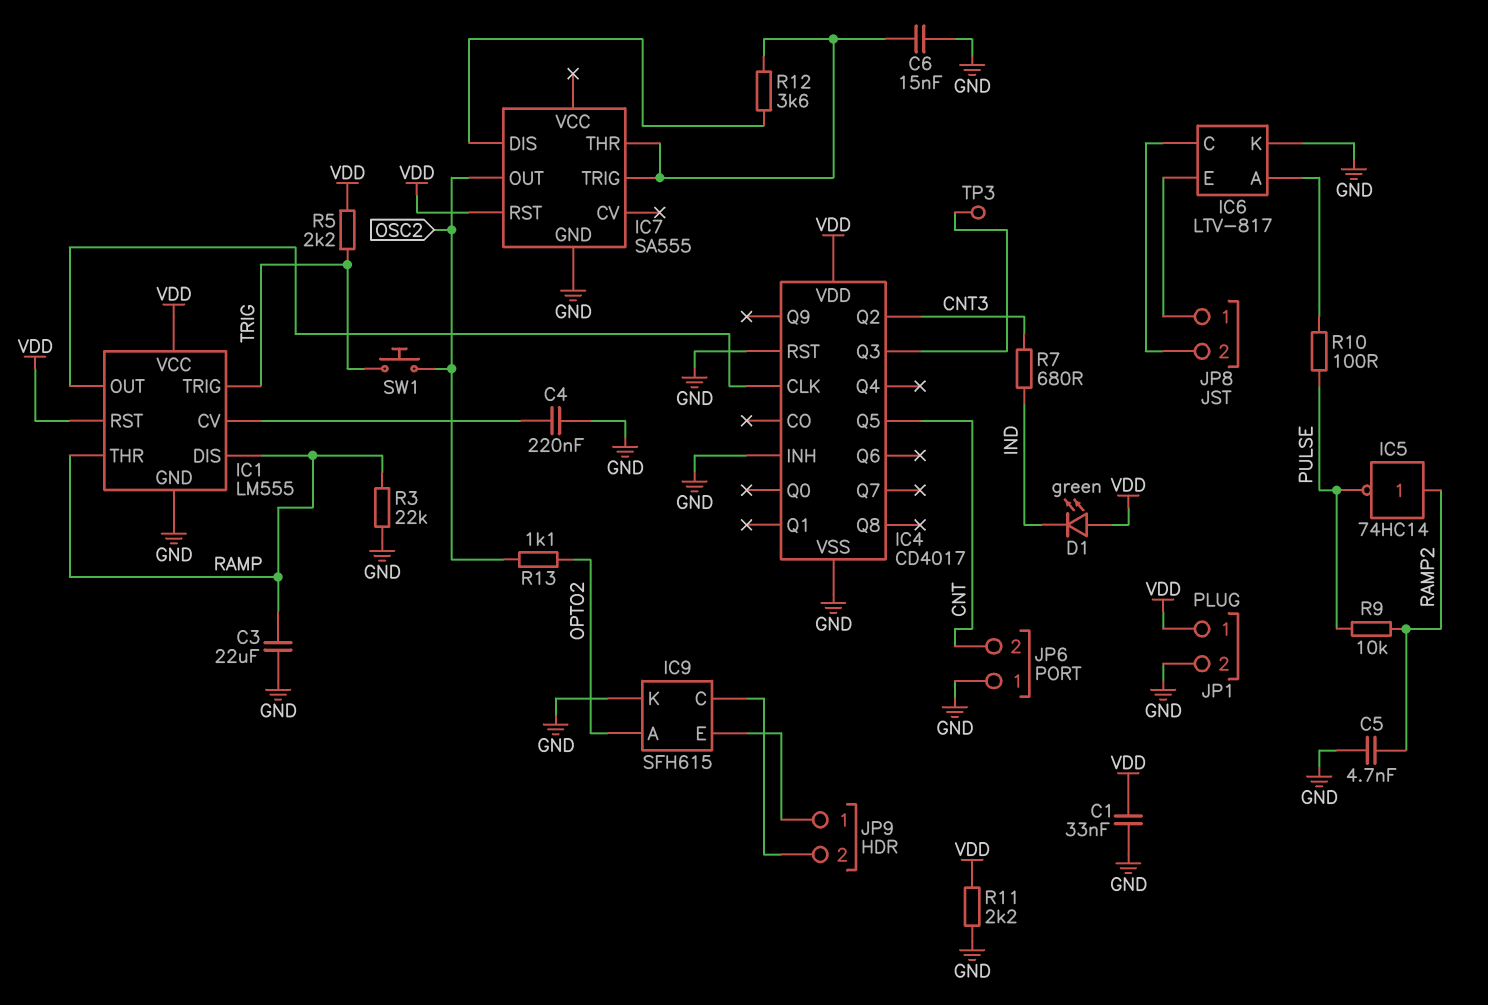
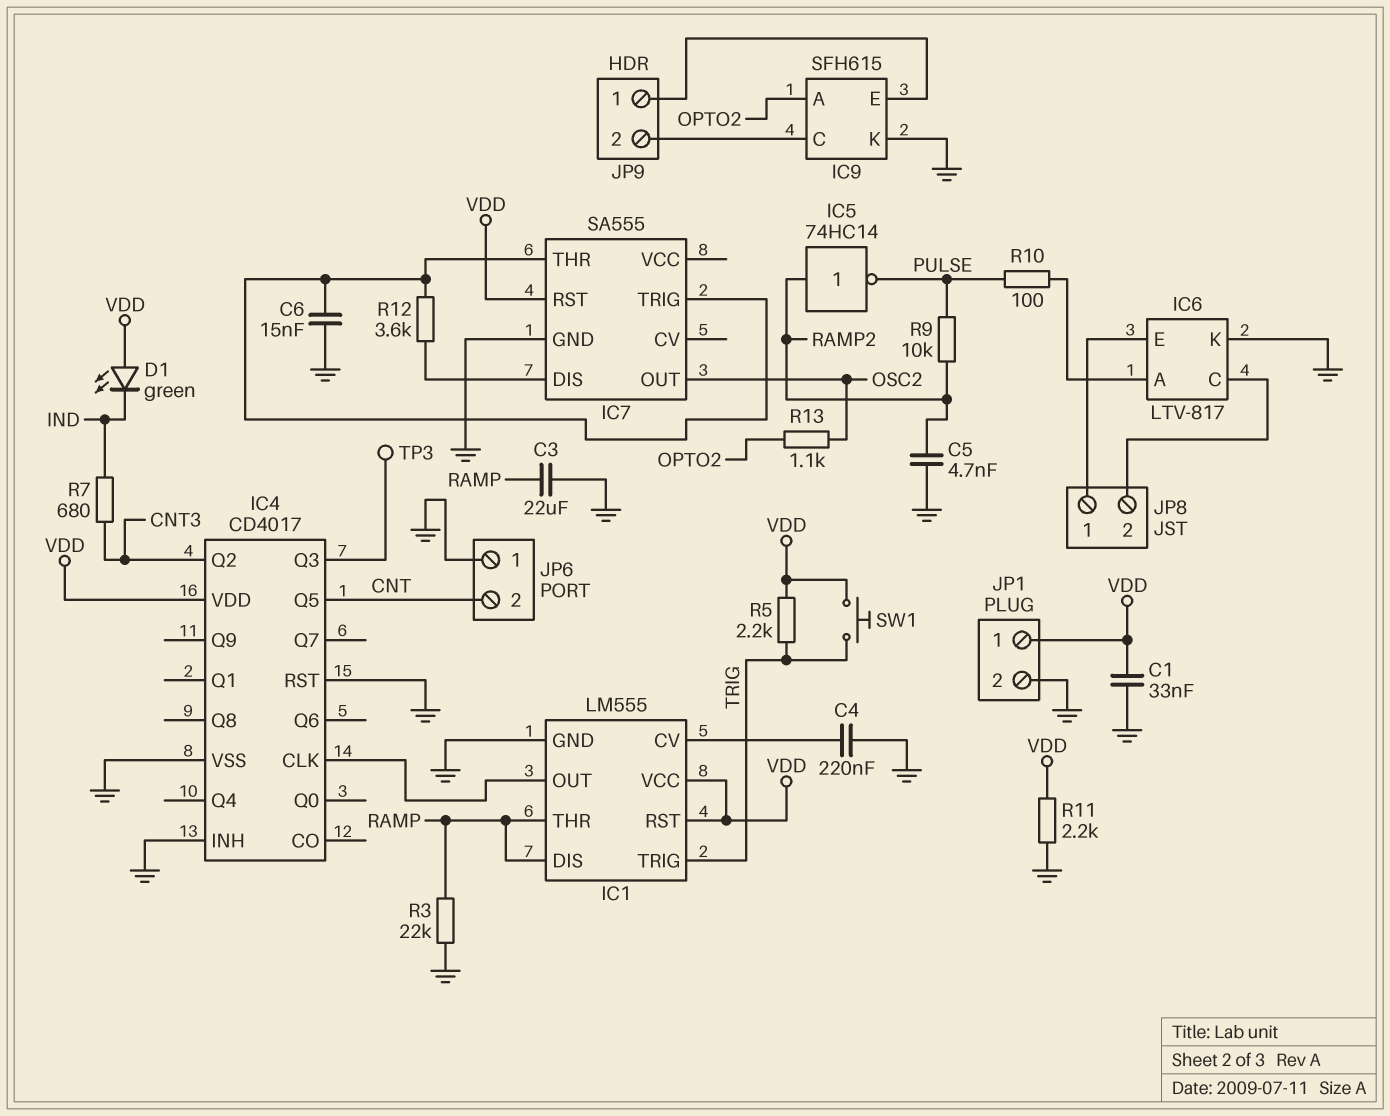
SW1: button (OSC2, TRIG) -> button (TRIG, VDD)

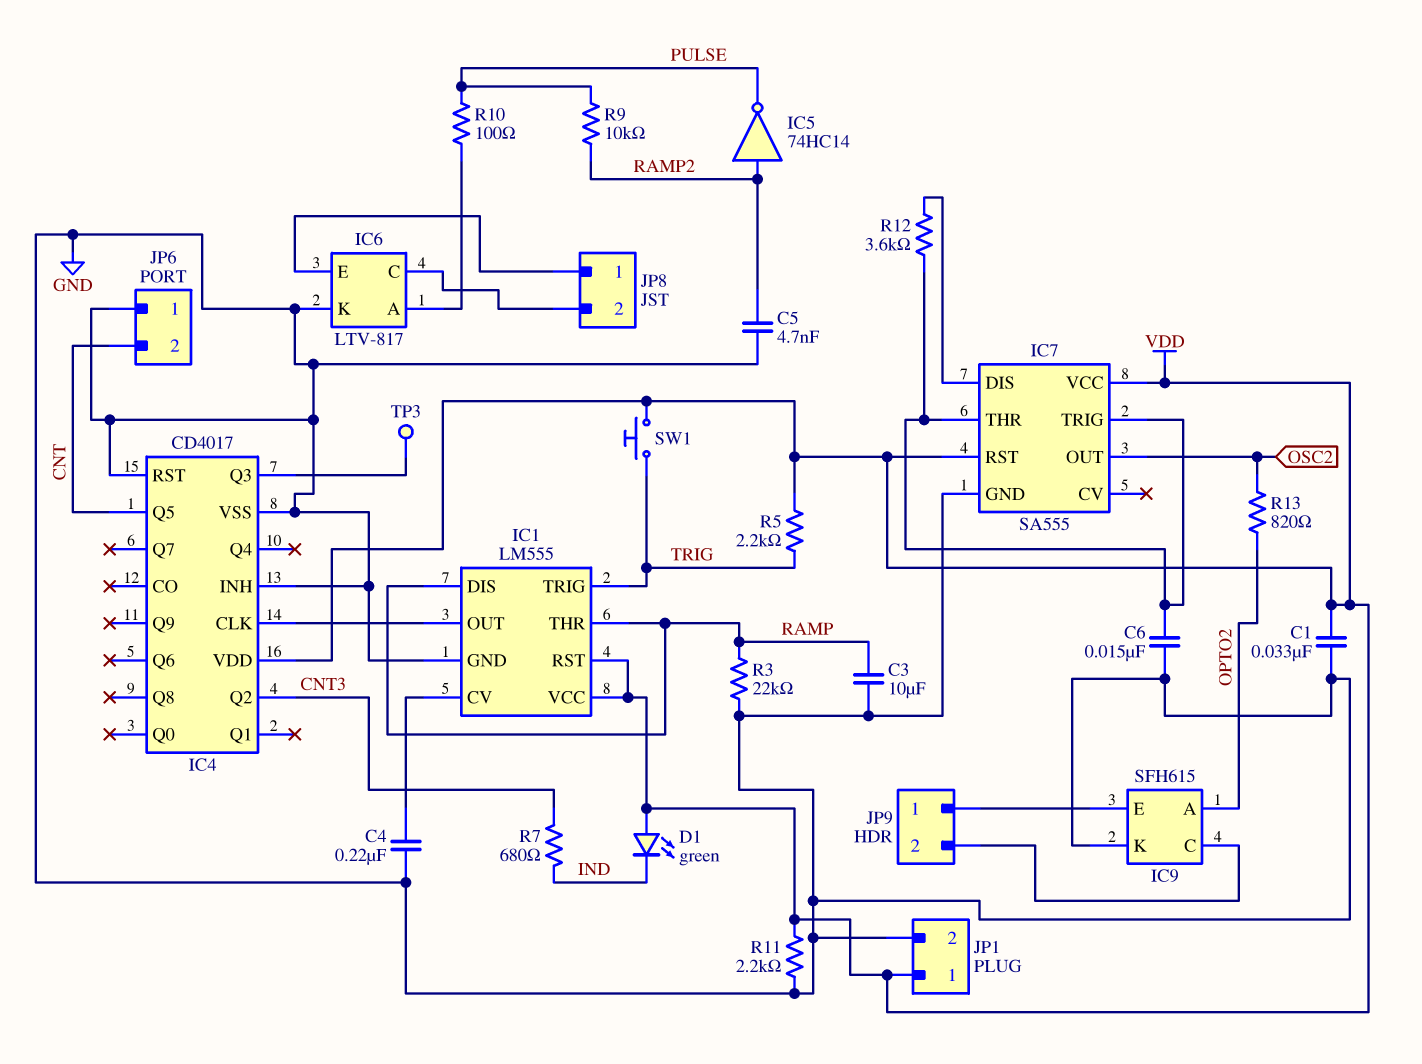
C3: 22uF (GND, RAMP) -> 10uF (GND, RAMP)
IC7 pin VCC: none -> VDD
R13: 1.1k (OPTO2, OSC2) -> 820 (OPTO2, OSC2)

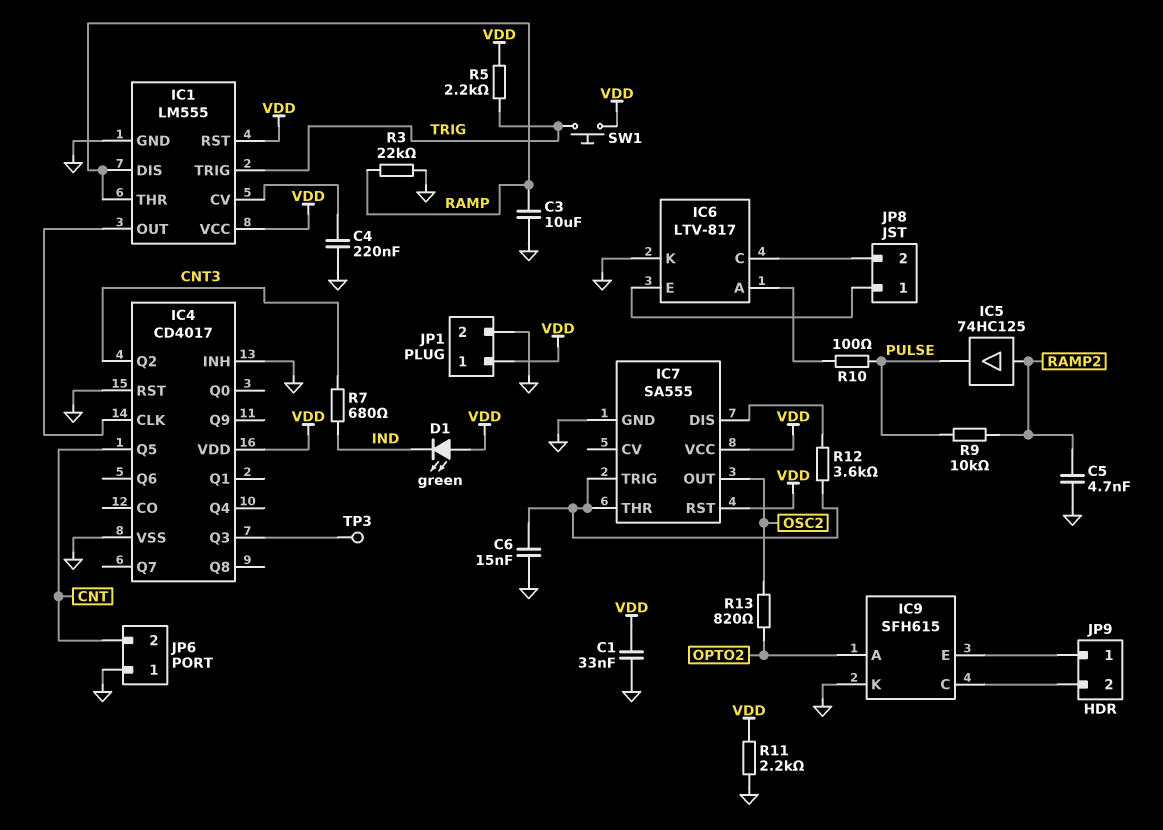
IC5: NOT 74HC14 (in RAMP2, out PULSE) -> buffer 74HC125 (in RAMP2, out PULSE)

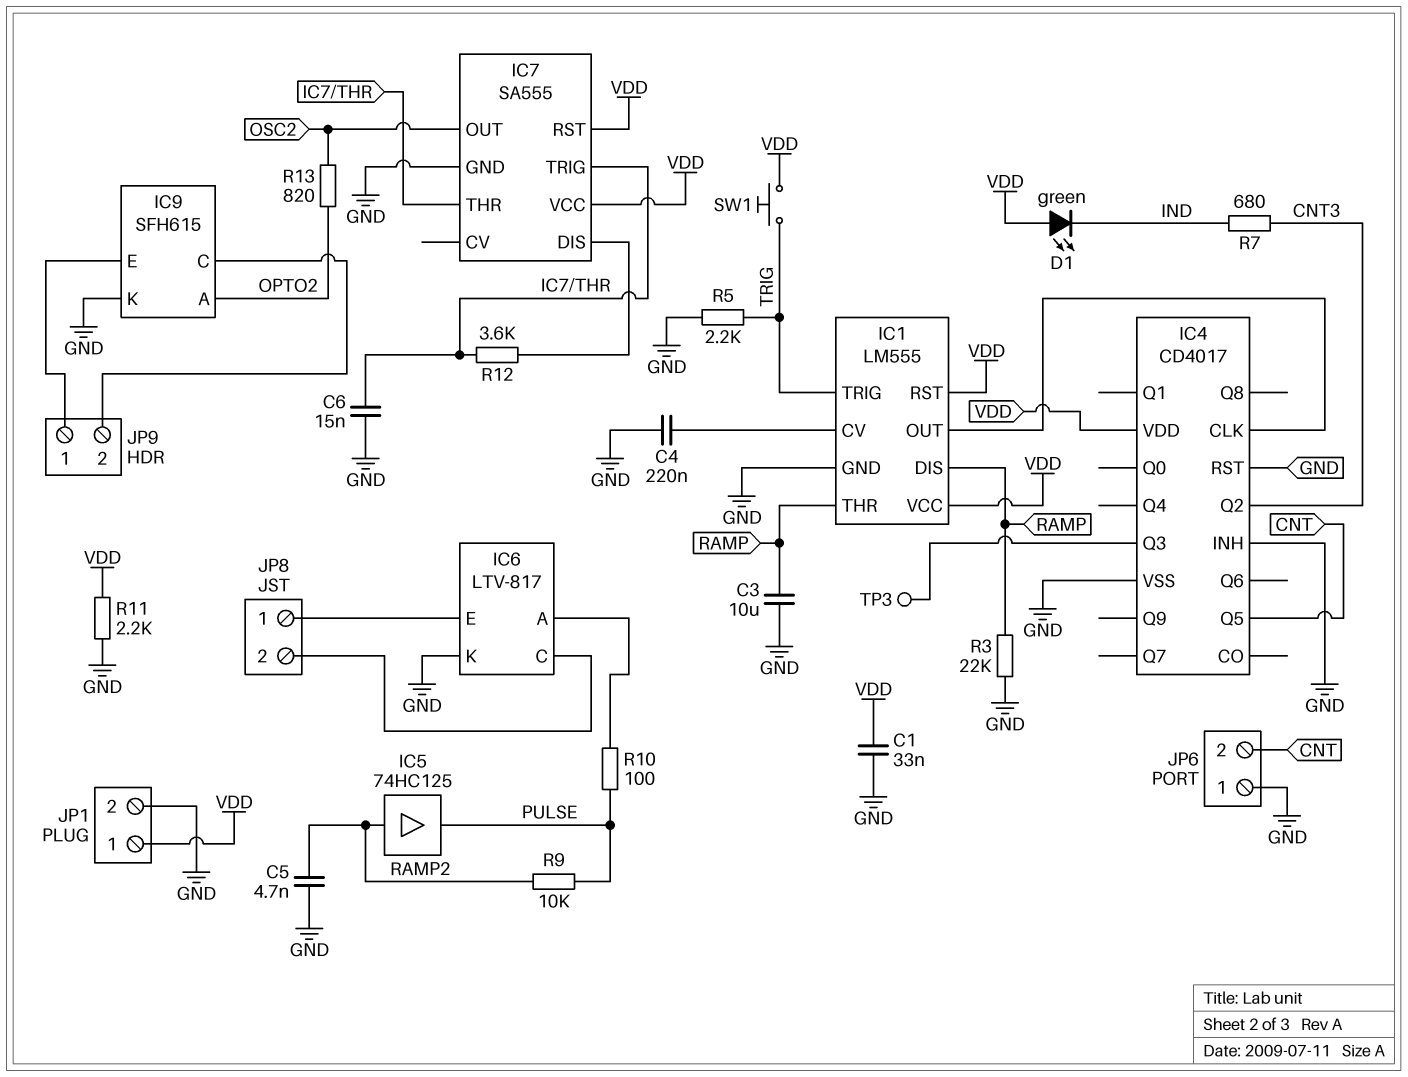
R5: 2.2k (TRIG, VDD) -> 2.2k (GND, TRIG)

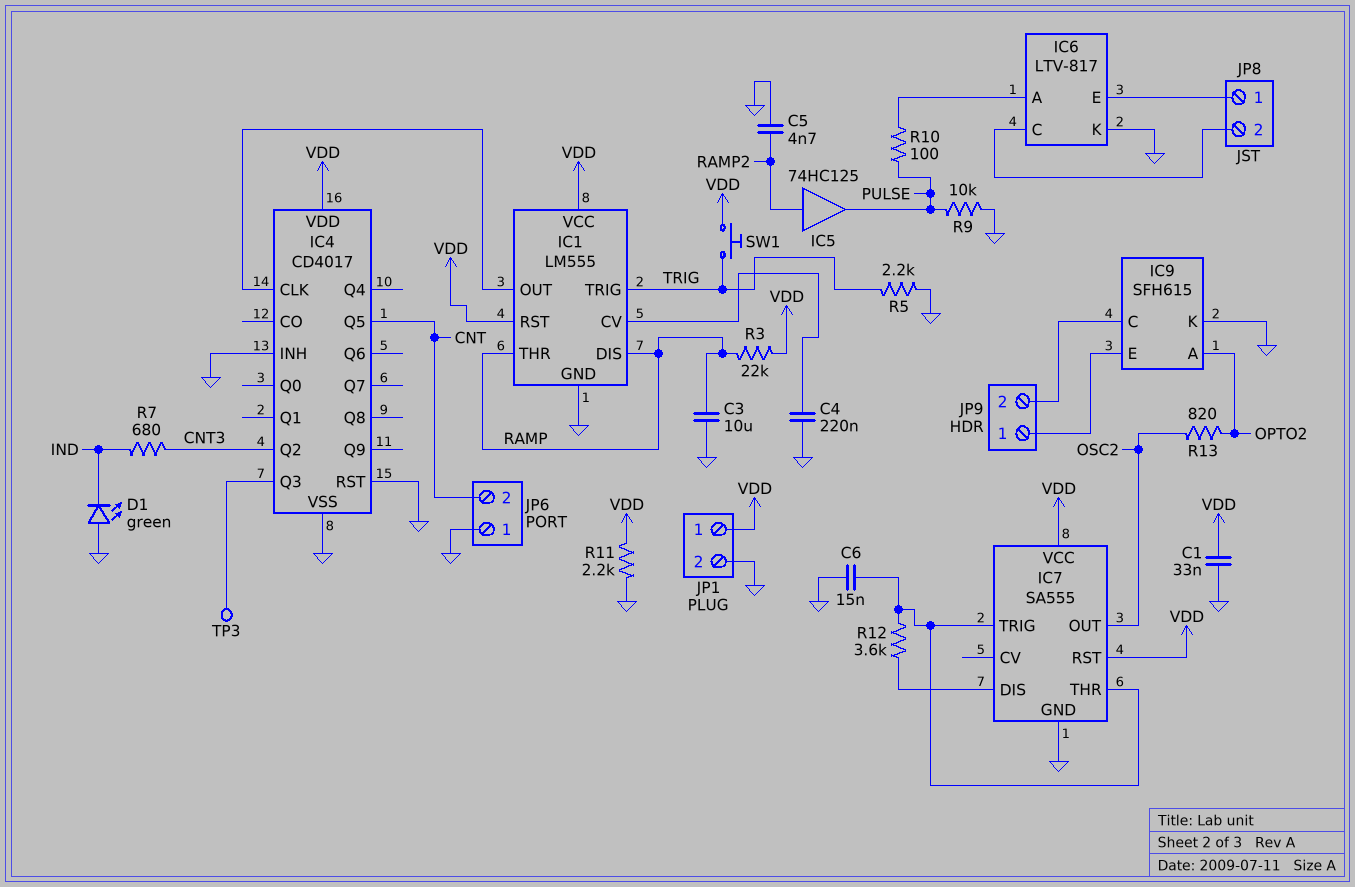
D1: LED green (A VDD, K IND) -> LED green (A GND, K IND)
R3: 22k (GND, RAMP) -> 22k (RAMP, VDD)
R9: 10k (PULSE, RAMP2) -> 10k (GND, PULSE)

